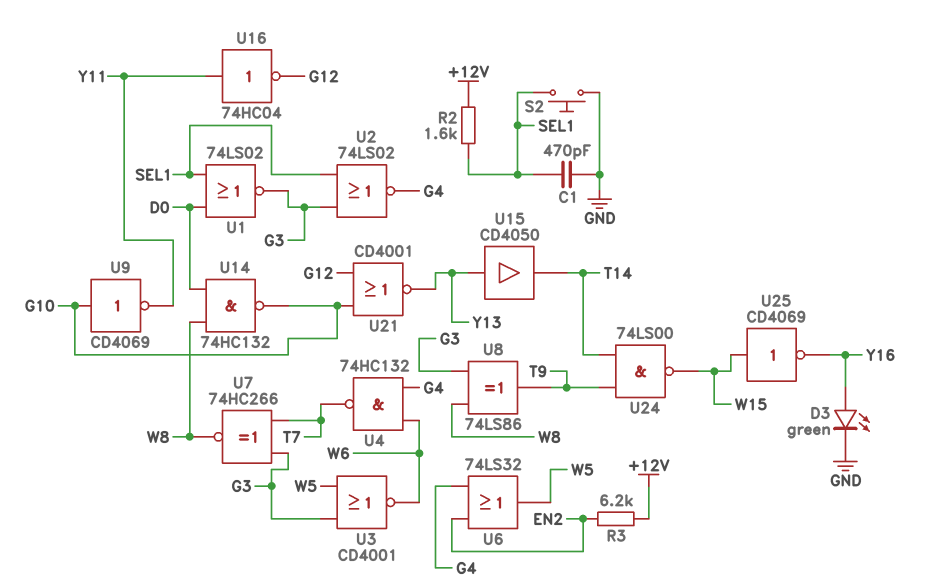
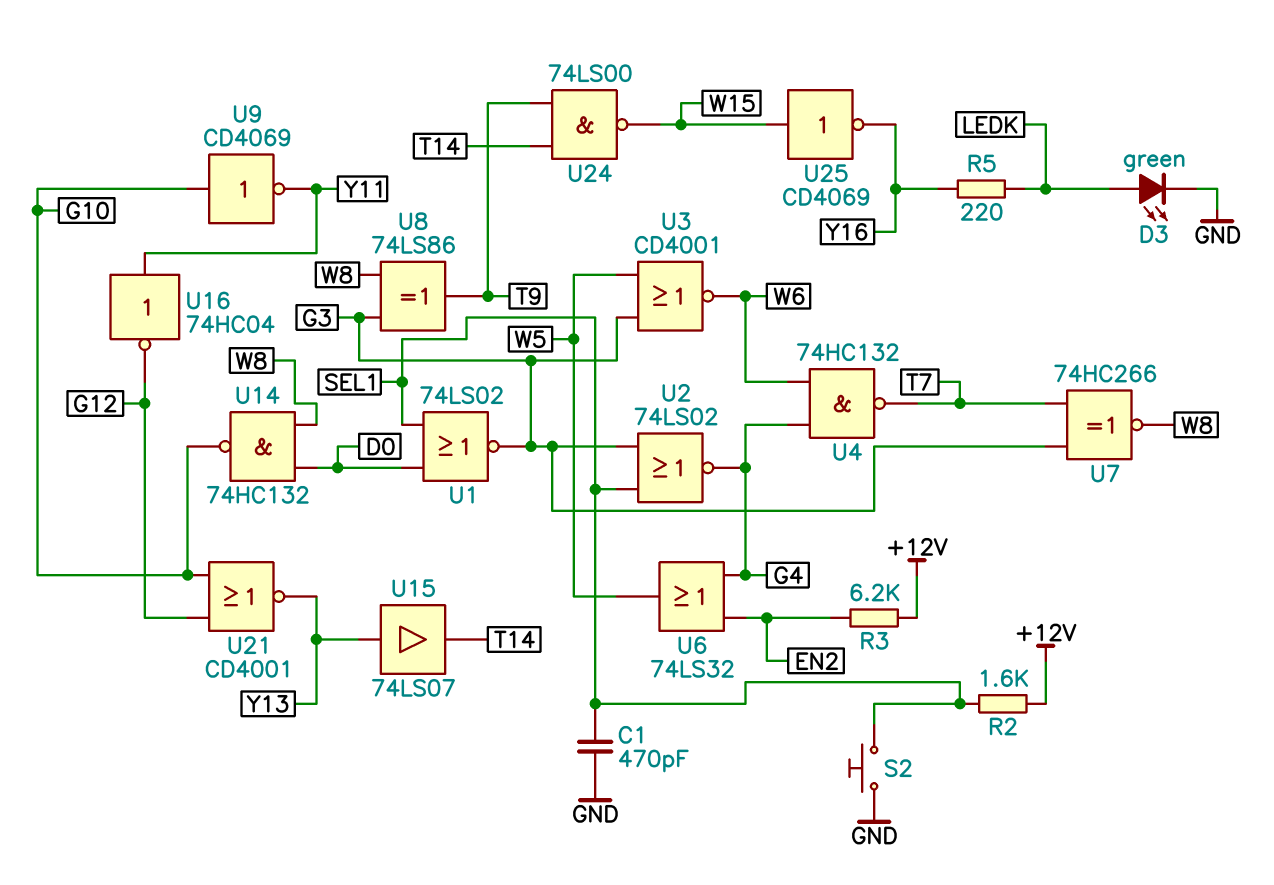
D3: LED green (A Y16, K GND) -> LED green (A LEDK, K GND)
R5: none -> 220 (LEDK, Y16)
U15: buffer CD4050 (in Y13, out T14) -> buffer 74LS07 (in Y13, out T14)

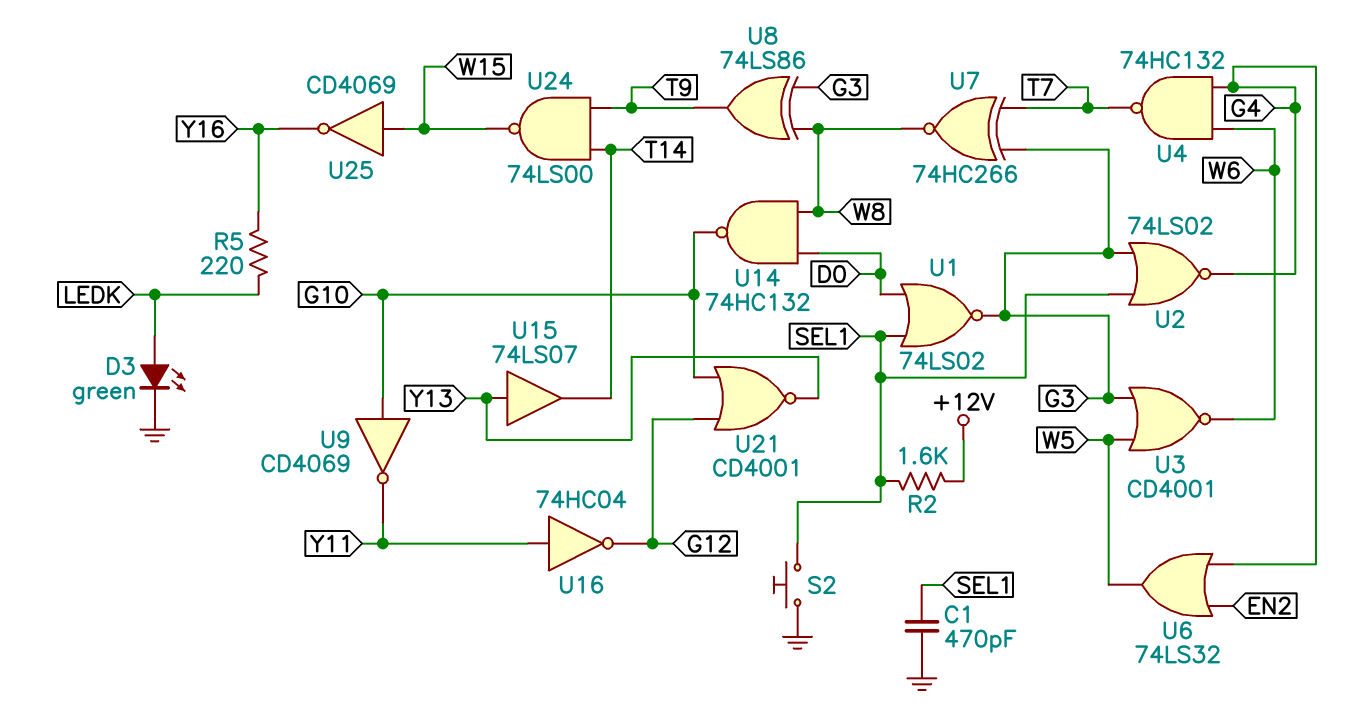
R3: 6.2k (+12V, EN2) -> none

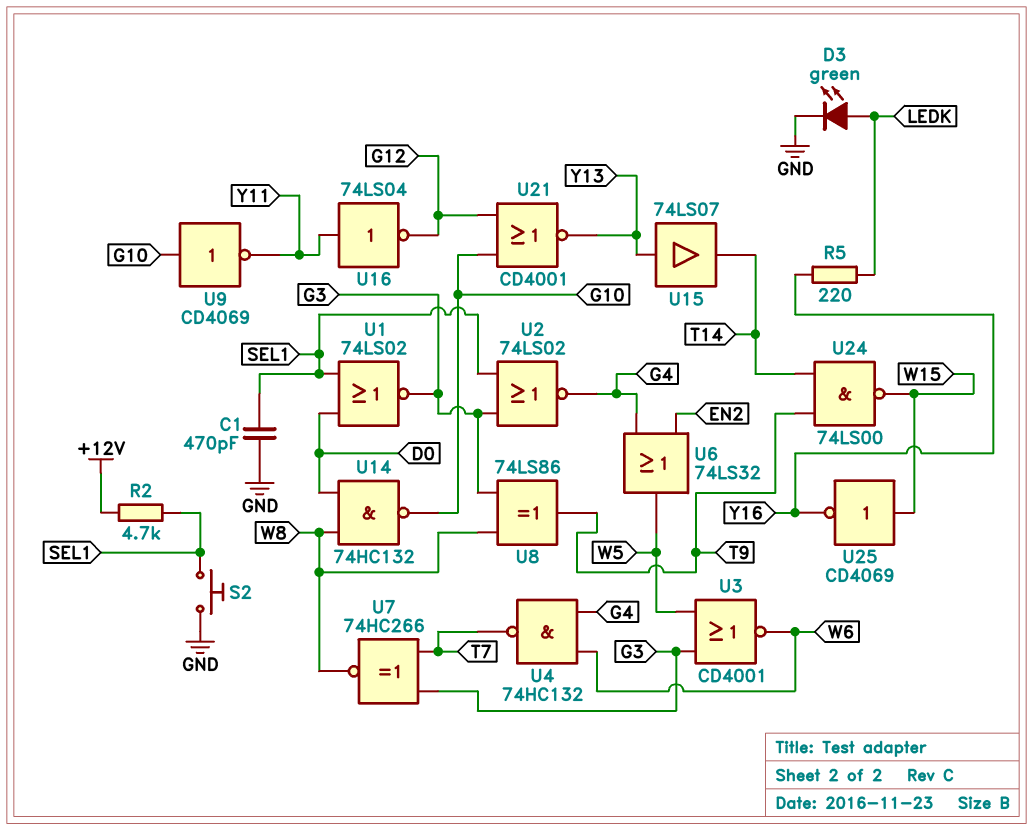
R2: 1.6k (+12V, SEL1) -> 4.7k (+12V, SEL1)
U16: NOT 74HC04 (in Y11, out G12) -> NOT 74LS04 (in Y11, out G12)

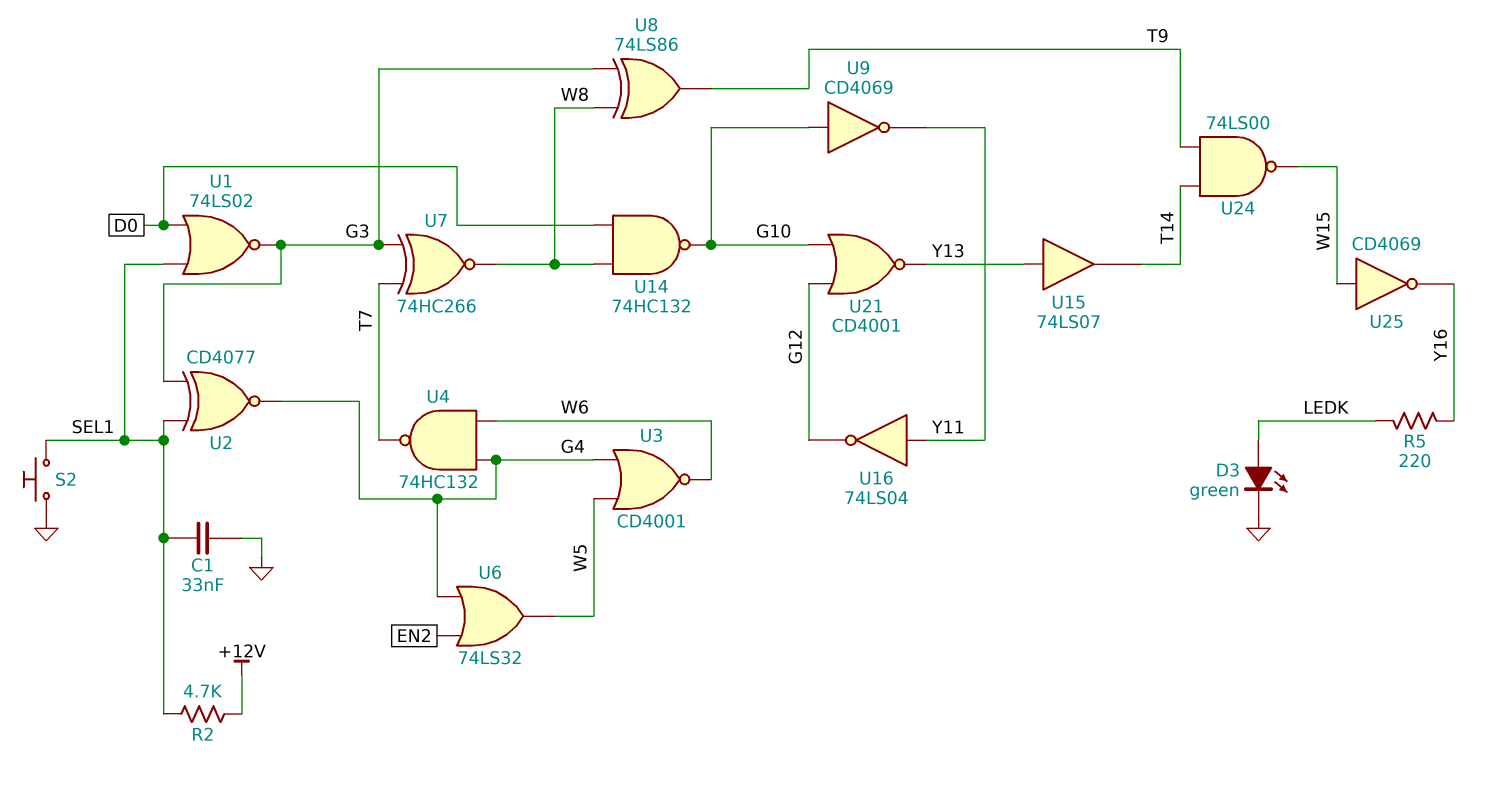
C1: 470pF (GND, SEL1) -> 33nF (GND, SEL1)
U2: NOR 74LS02 (in G3, in SEL1, out G4) -> XNOR CD4077 (in G3, in SEL1, out G4)
U3: NOR CD4001 (in G3, in W5, out W6) -> NOR CD4001 (in G4, in W5, out W6)

